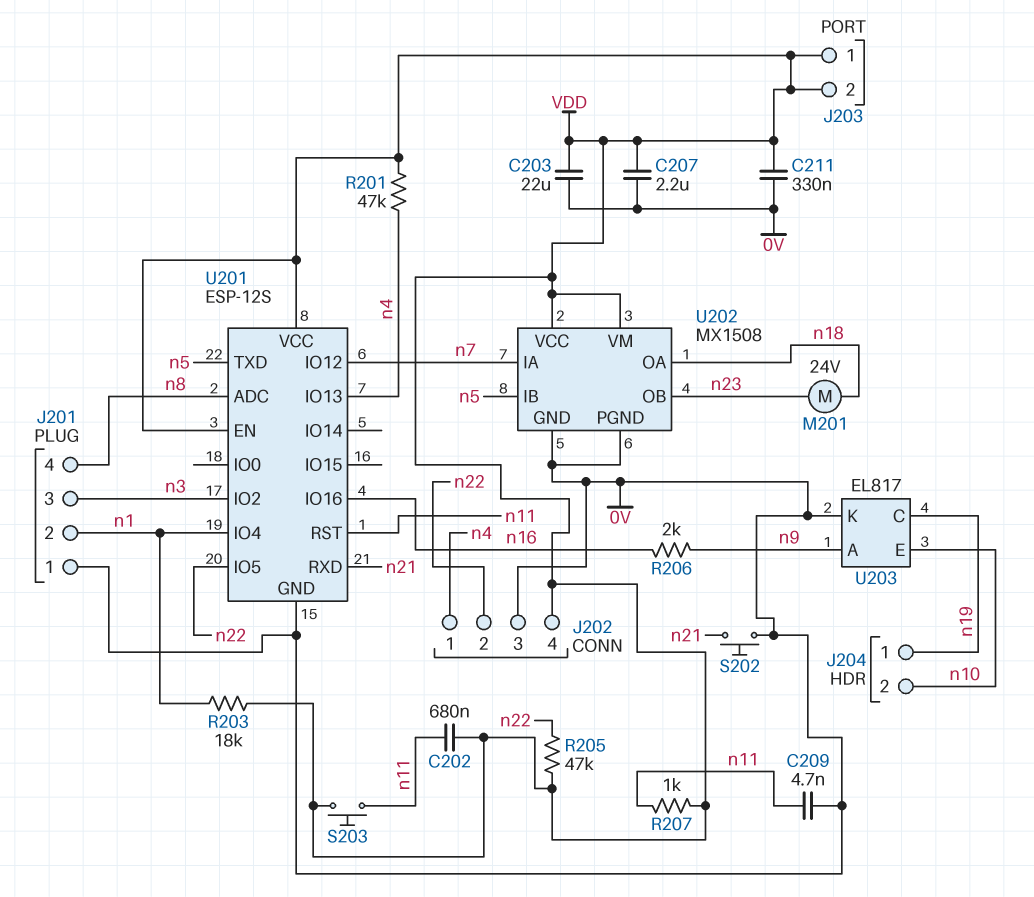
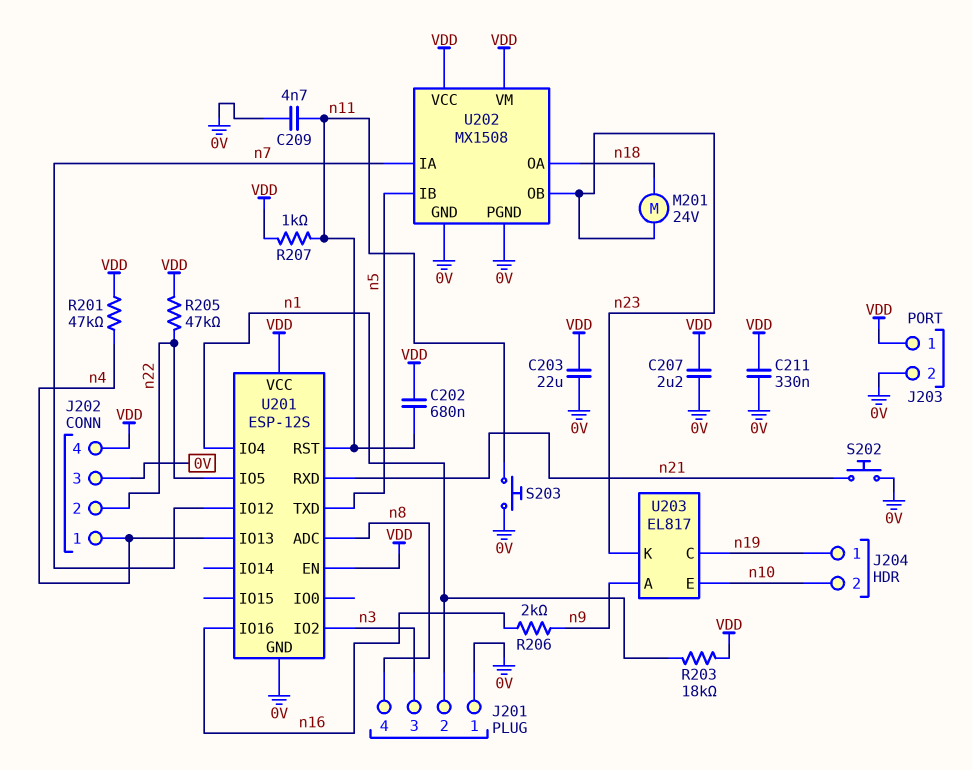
J203 pin 2: VDD -> 0V
S203: button (VDD, n11) -> button (0V, n11)
U203 pin K: 0V -> n23

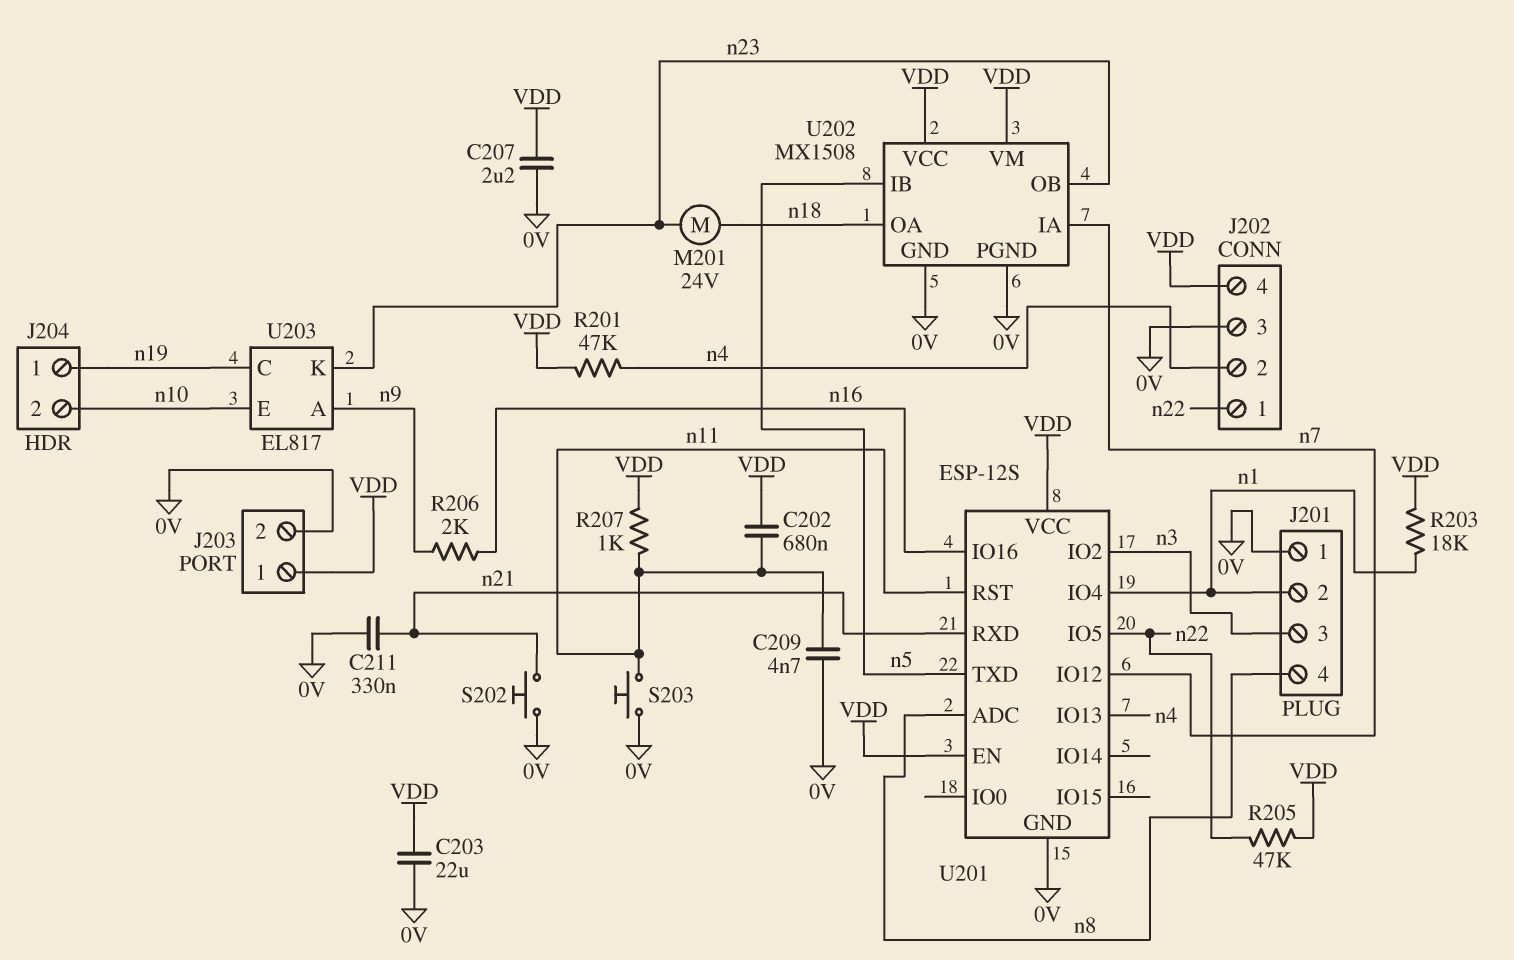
C211: 330nF (0V, VDD) -> 330nF (0V, n21)
J202 pin 1: n4 -> n22
J202 pin 2: n22 -> n4

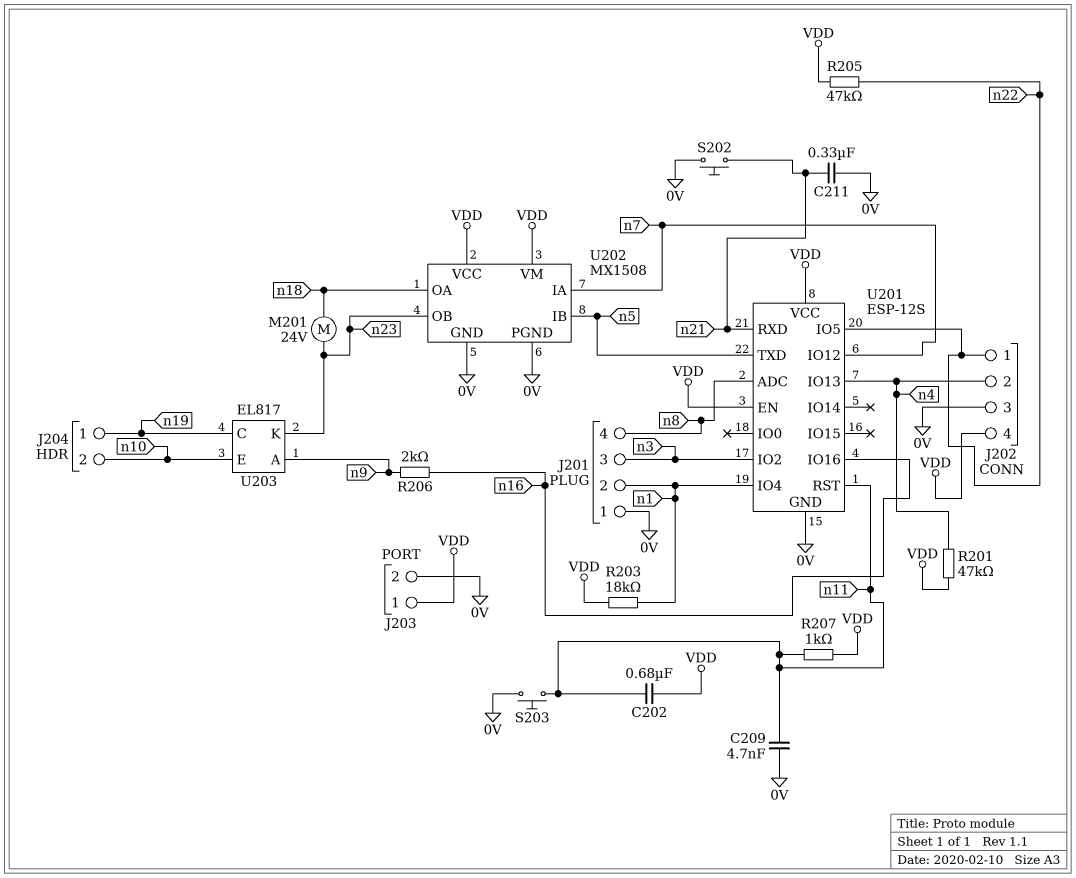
C203: 22uF (0V, VDD) -> none
C207: 2.2uF (0V, VDD) -> none

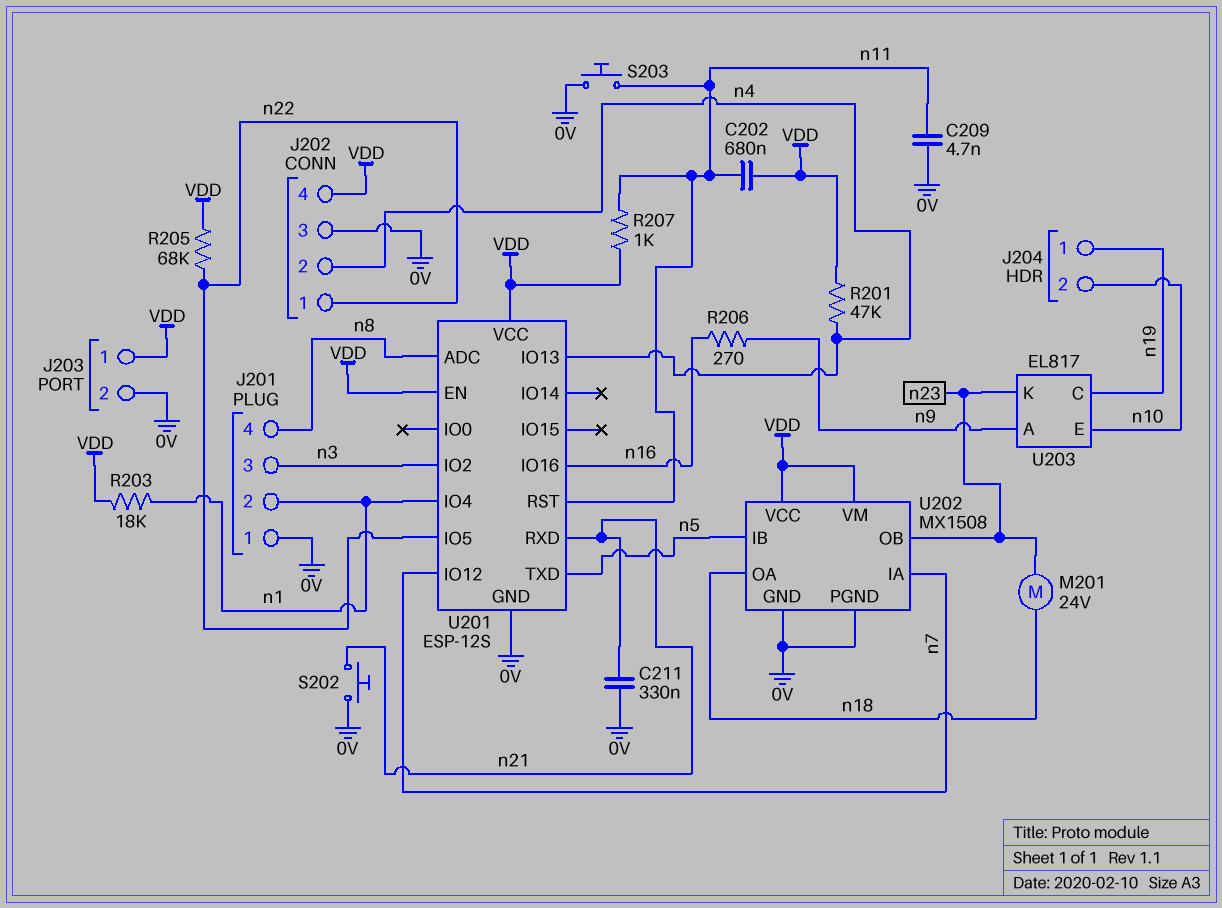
R205: 47k (VDD, n22) -> 68k (VDD, n22)
R206: 2k (n9, n16) -> 270 (n9, n16)

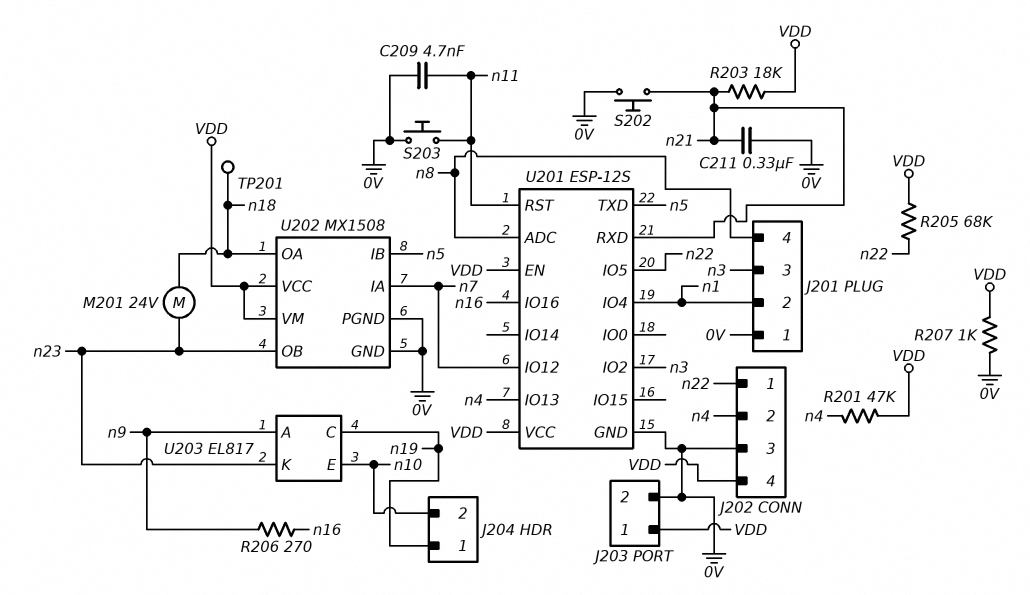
C202: 680nF (VDD, n11) -> none
R203: 18k (VDD, n1) -> 18k (VDD, n21)
R207: 1k (VDD, n11) -> 1k (0V, VDD)
TP201: none -> test point (n18)

